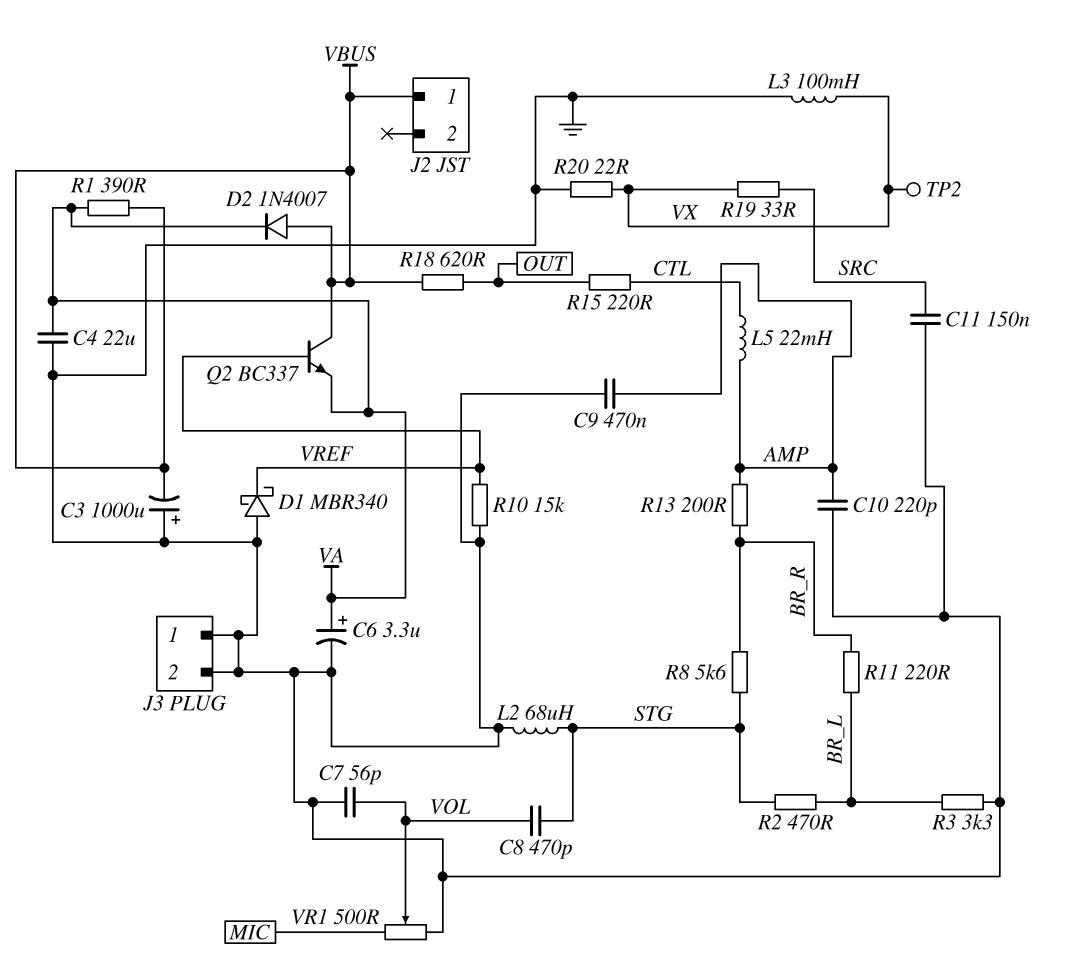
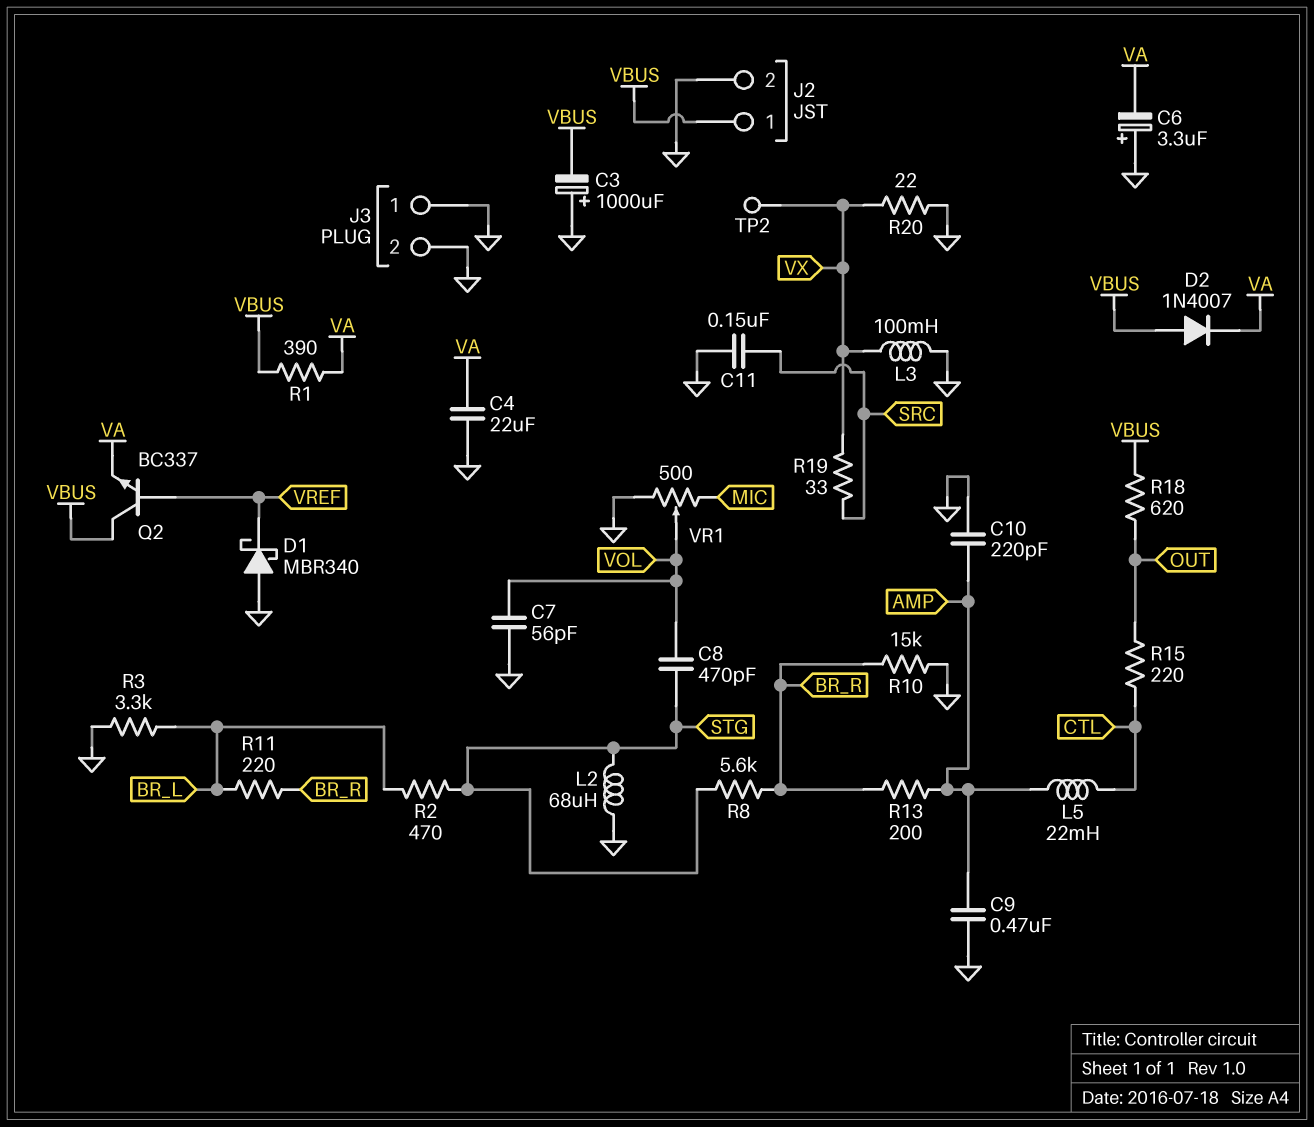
C6: 3.3uF (plus VA, minus GND) -> 3.3uF (plus GND, minus VA)
J2 pin 2: none -> GND
R10: 15k (GND, VREF) -> 15k (BR_R, GND)

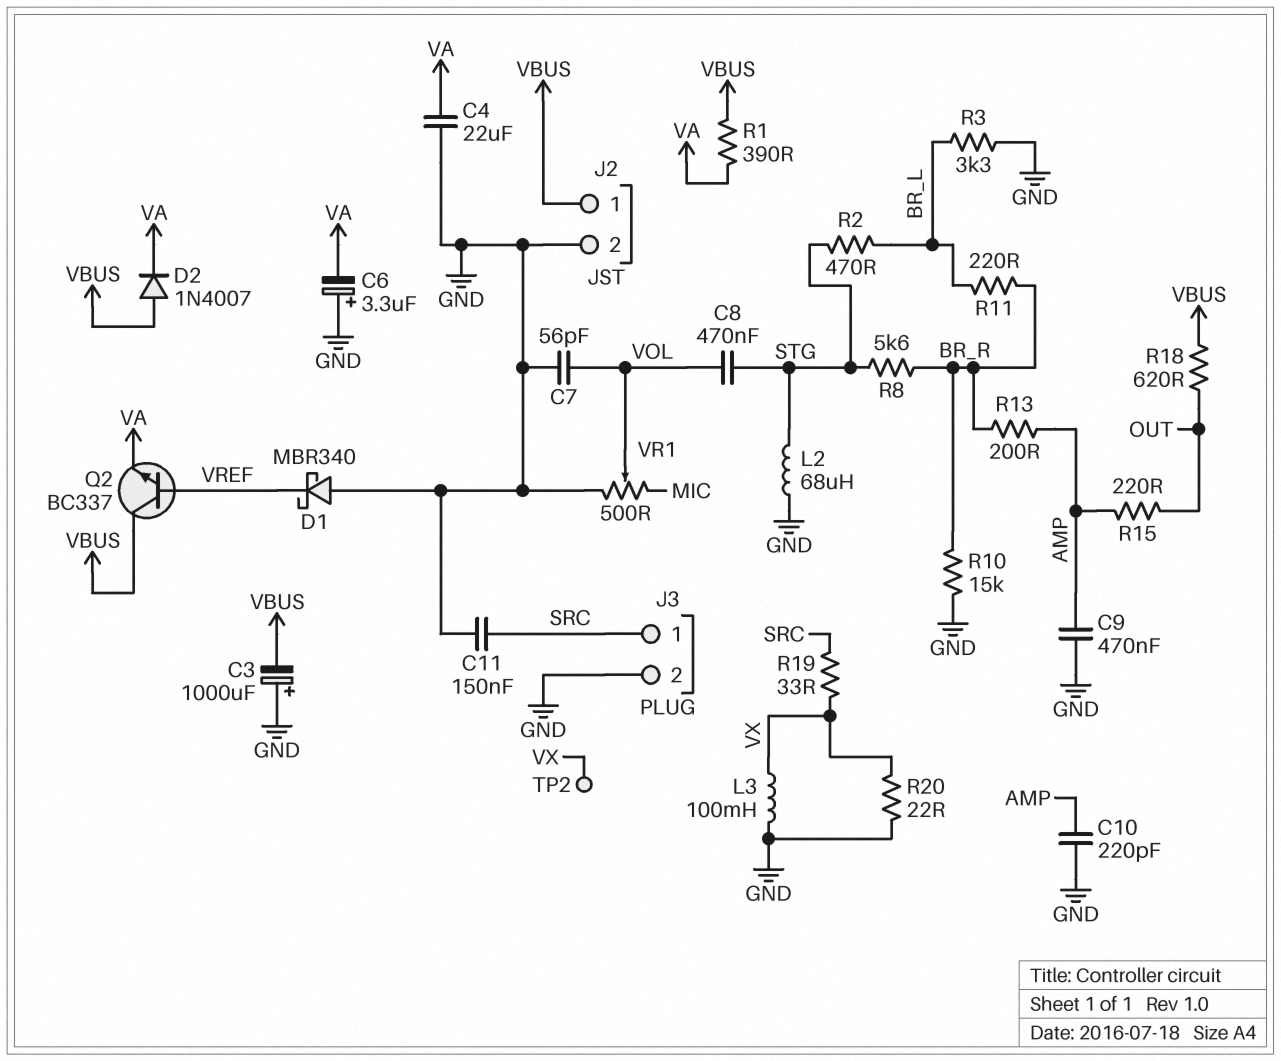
C8: 470pF (STG, VOL) -> 470nF (STG, VOL)
J3 pin 1: GND -> SRC
L5: 22mH (AMP, CTL) -> none
R15: 220 (CTL, OUT) -> 220 (AMP, OUT)

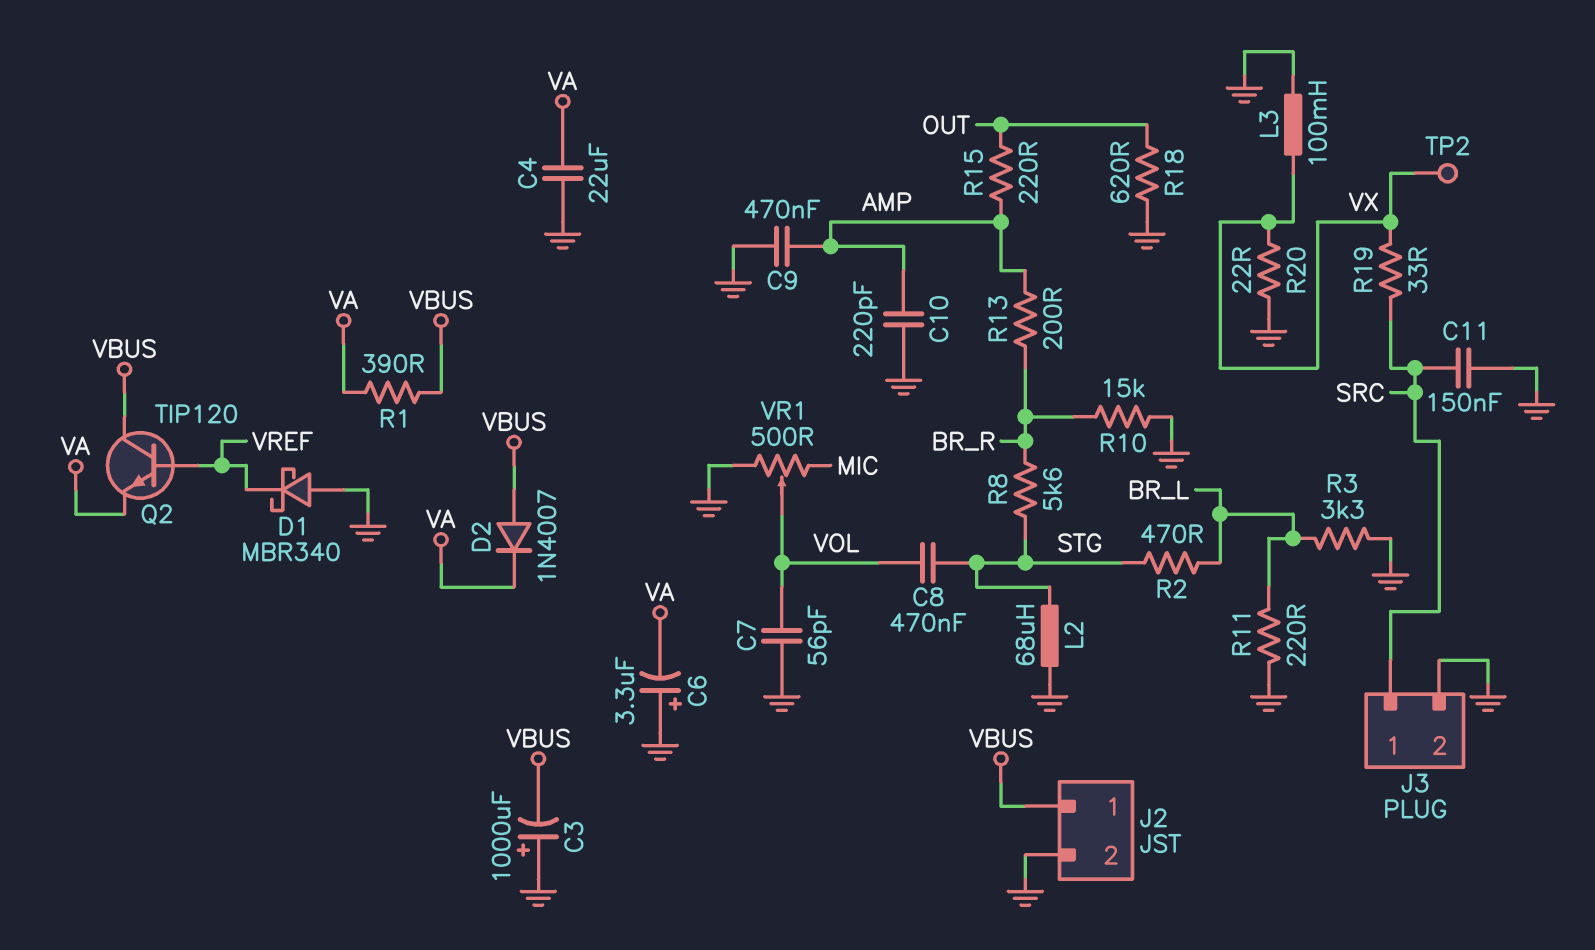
Q2: NPN BC337 (B VREF, C VBUS, E VA) -> NPN TIP120 (B VREF, C VBUS, E VA)
R11: 220 (BR_L, BR_R) -> 220 (BR_L, GND)
R18: 620 (OUT, VBUS) -> 620 (GND, OUT)

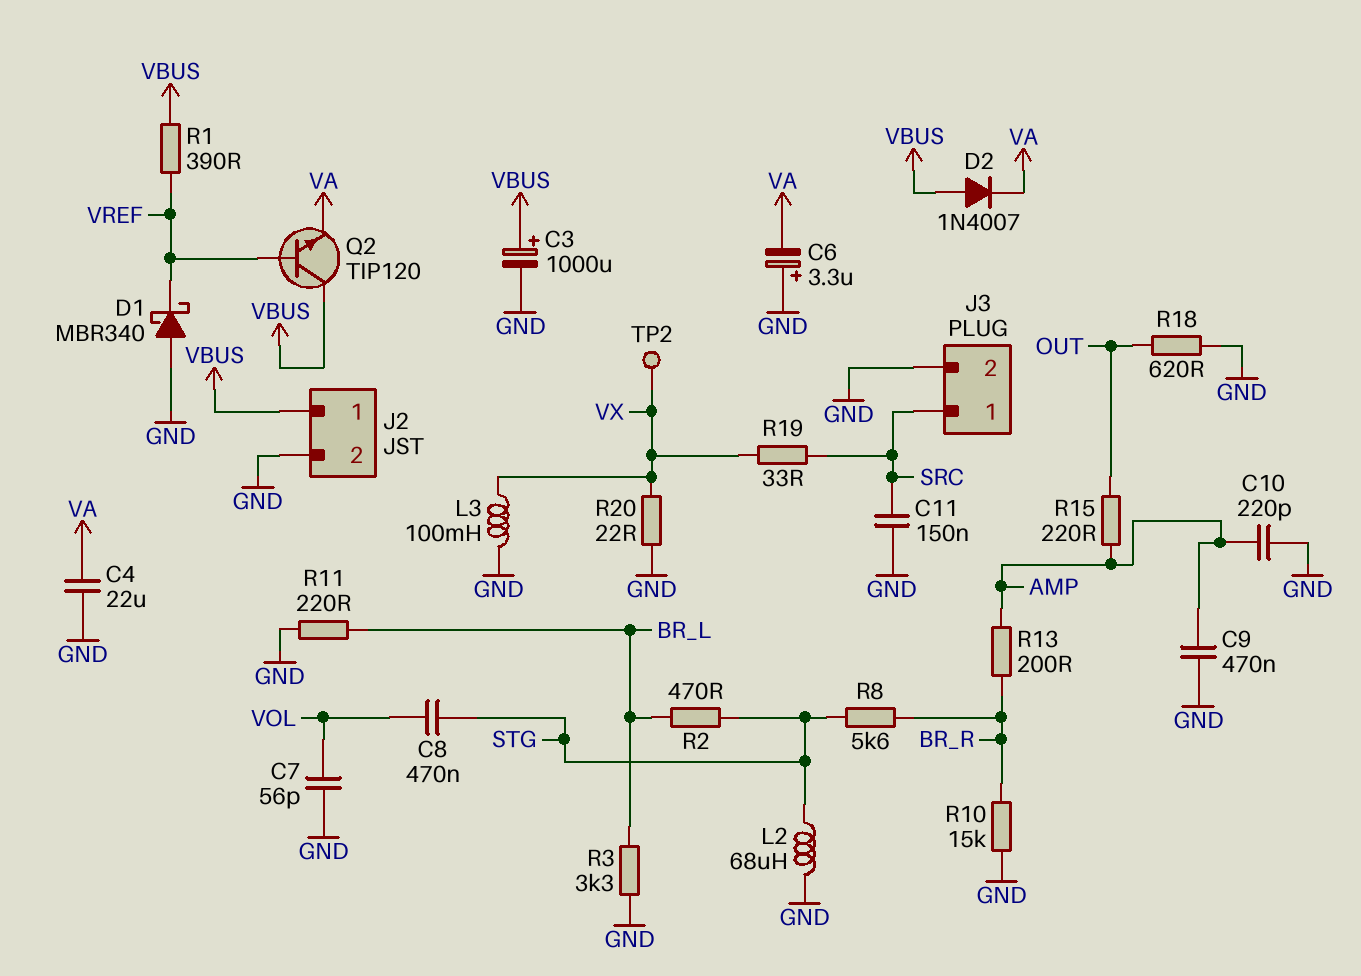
C3: 1000uF (plus GND, minus VBUS) -> 1000uF (plus VBUS, minus GND)
R1: 390 (VA, VBUS) -> 390 (VBUS, VREF)
VR1: 500 (GND, MIC, wiper VOL) -> none

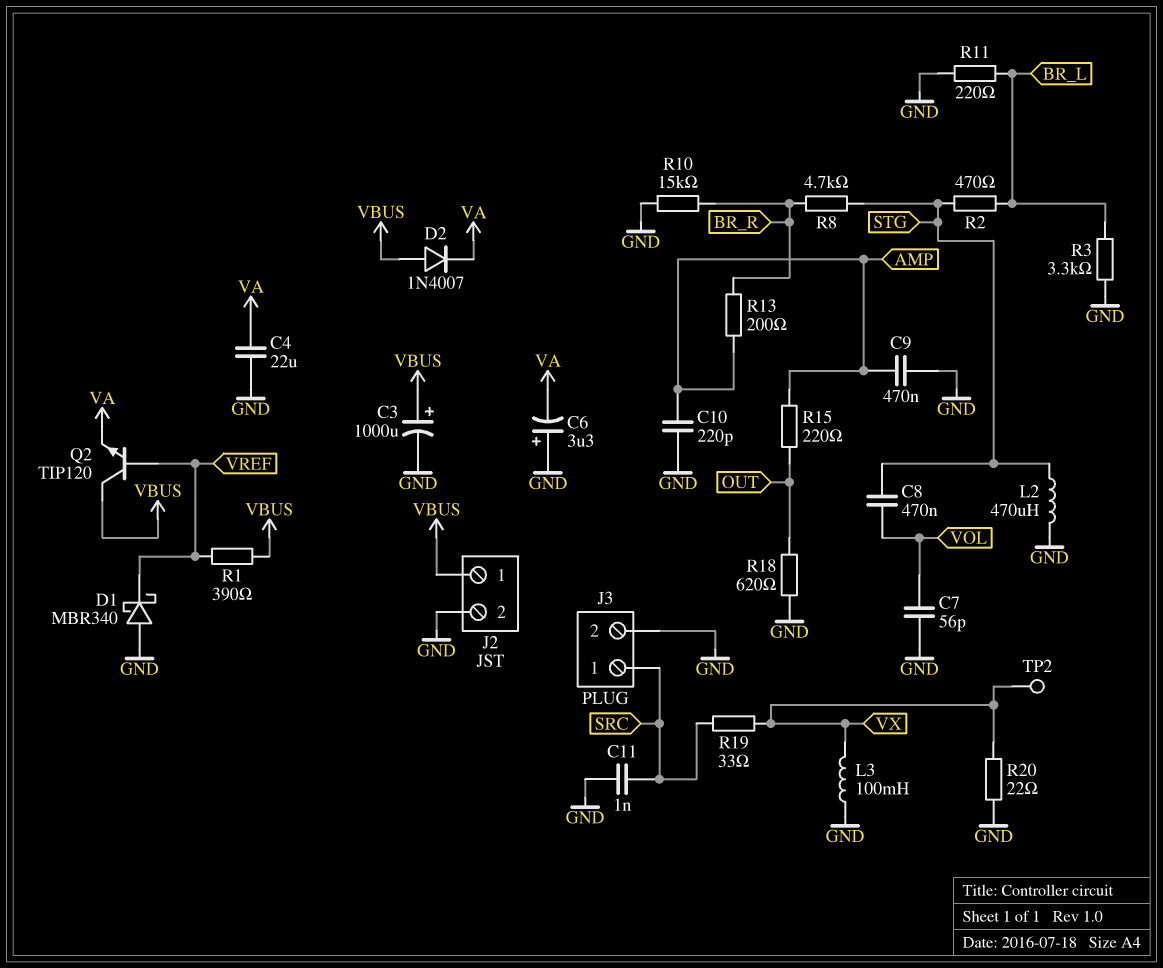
C11: 150nF (GND, SRC) -> 1nF (GND, SRC)
L2: 68uH (GND, STG) -> 470uH (GND, STG)
R8: 5.6k (BR_R, STG) -> 4.7k (BR_R, STG)

